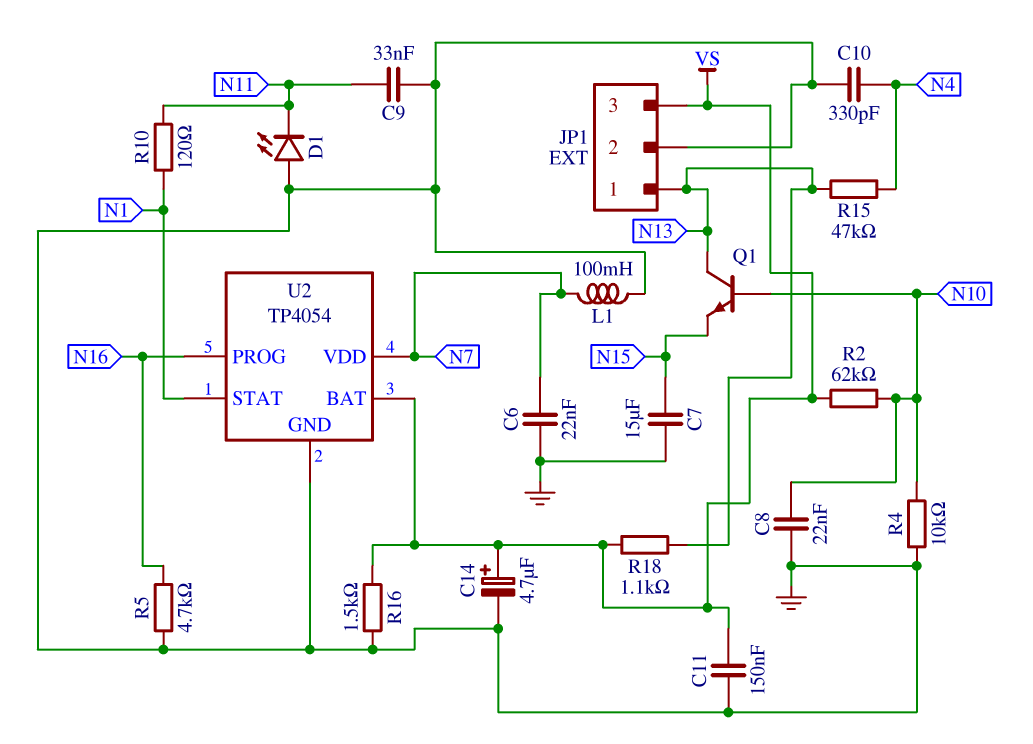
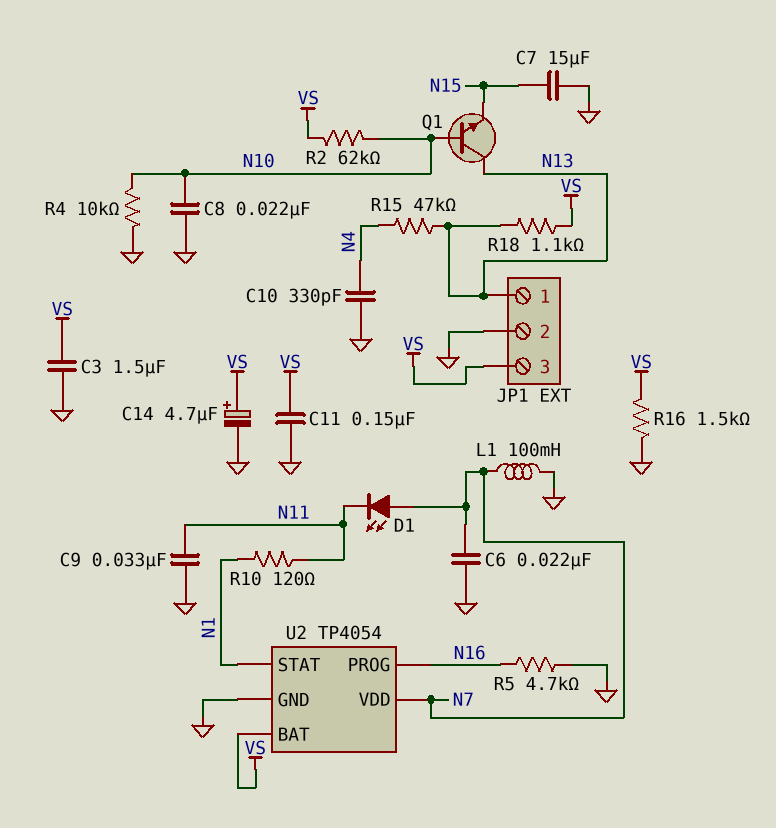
C3: none -> 1.5uF (GND, VS)
D1: LED (A GND, K N11) -> LED (A N7, K N11)

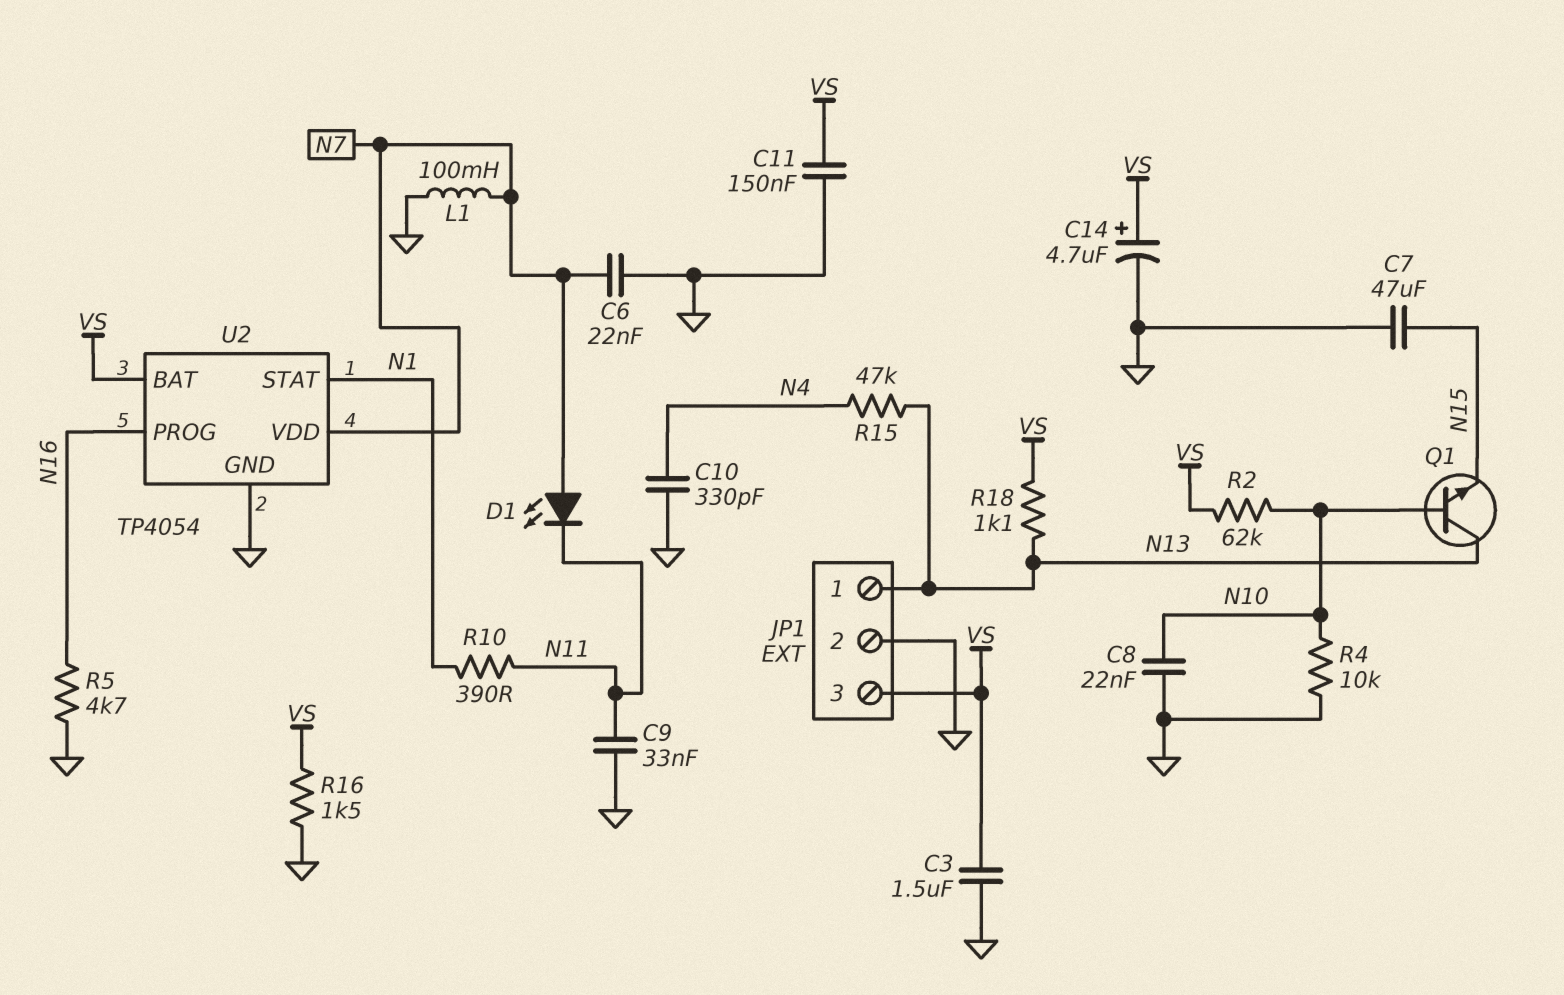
C7: 15uF (GND, N15) -> 47uF (GND, N15)
R10: 120 (N1, N11) -> 390 (N1, N11)

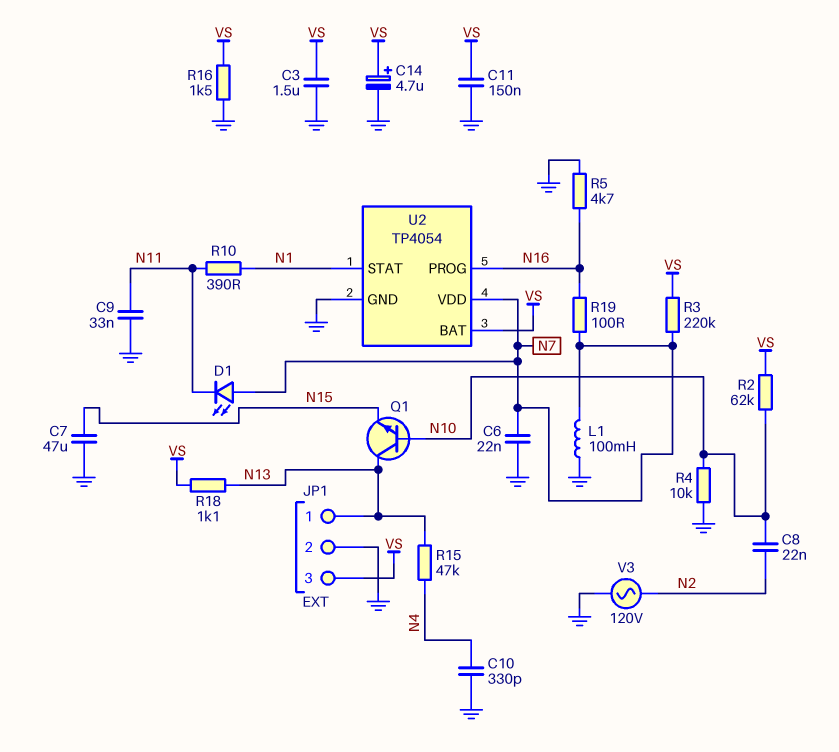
C8: 22nF (GND, N10) -> 22nF (N2, N10)
R3: none -> 220k (N7, VS)
R19: none -> 100 (N7, N16)
V3: none -> AC 120V (GND, N2)

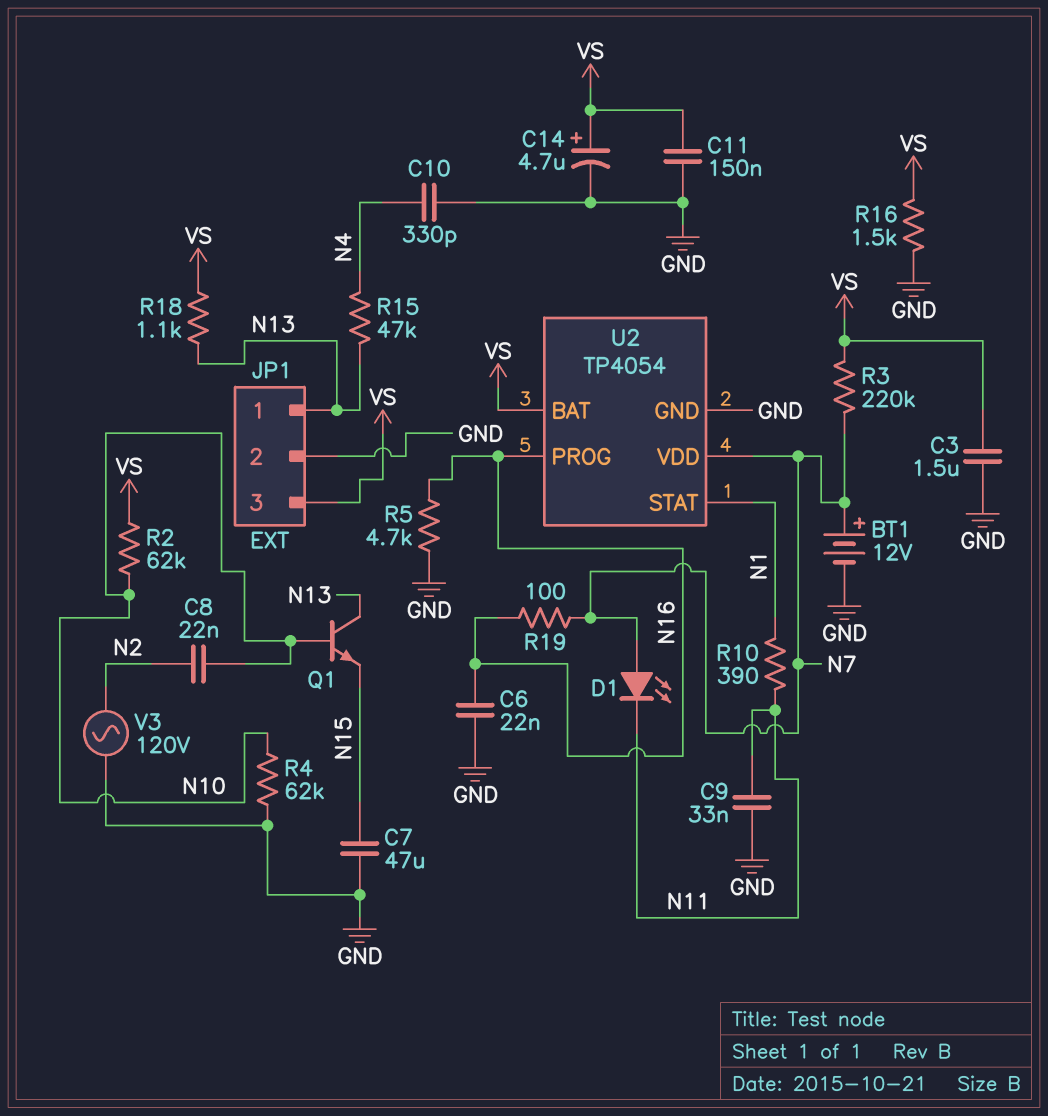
BT1: none -> 12V (plus N7, minus GND)
C6: 22nF (GND, N7) -> 22nF (GND, N16)
L1: 100mH (GND, N7) -> none
R4: 10k (GND, N10) -> 62k (GND, N10)

